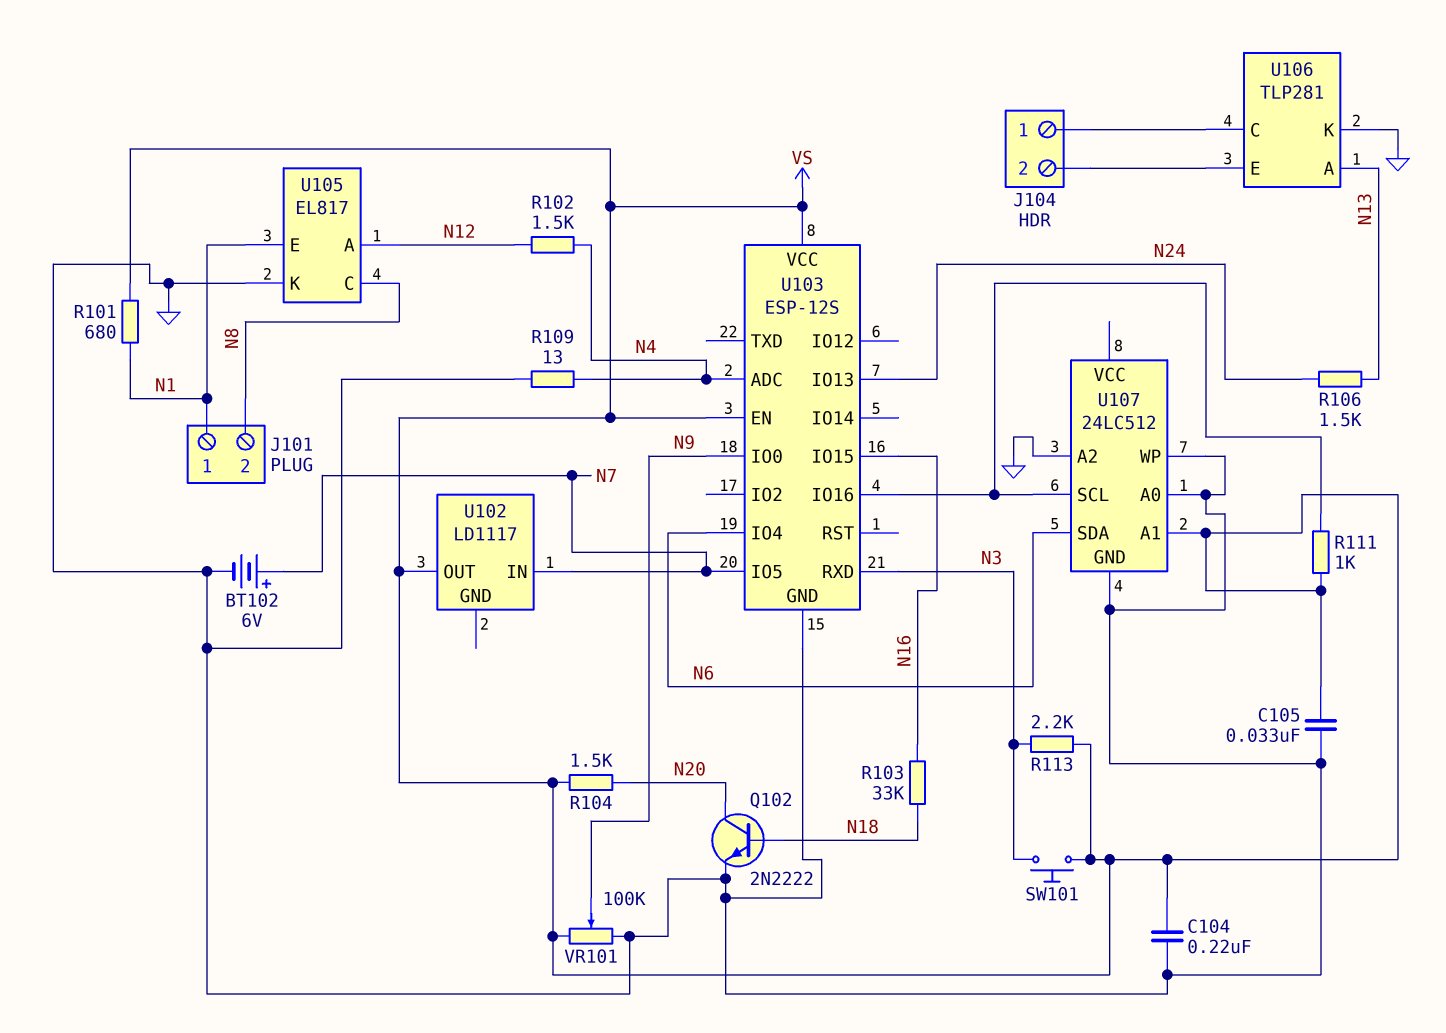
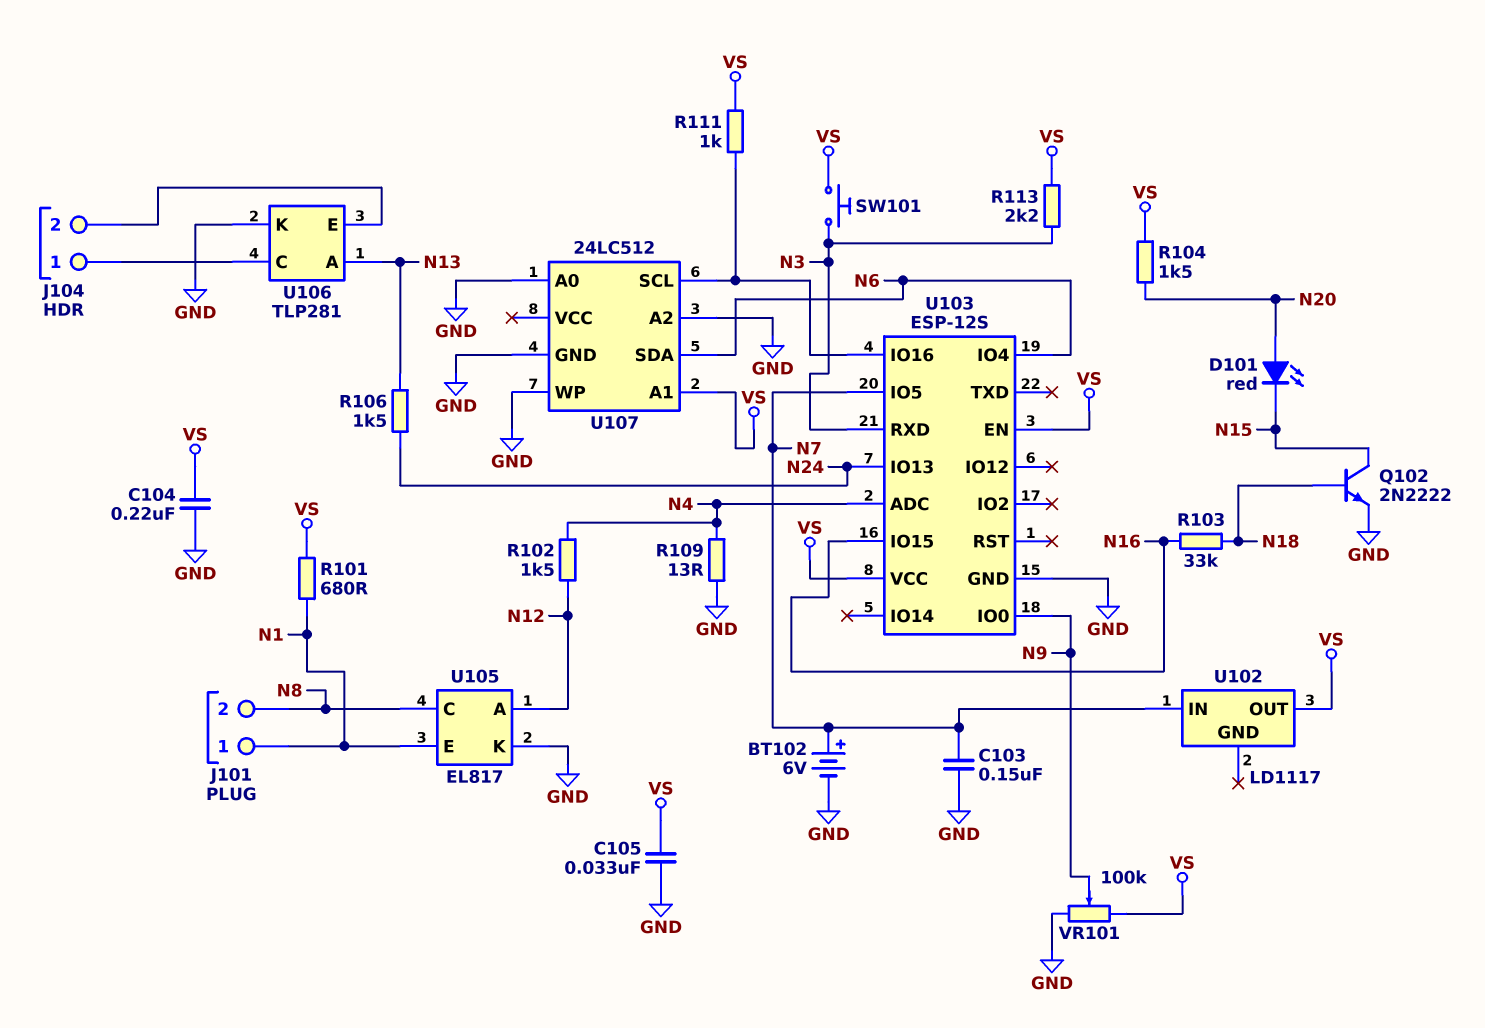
C103: none -> 150nF (GND, N7)
D101: none -> LED red (A N20, K N15)
Q102: NPN 2N2222 (B N18, C N20, E GND) -> NPN 2N2222 (B N18, C N15, E GND)

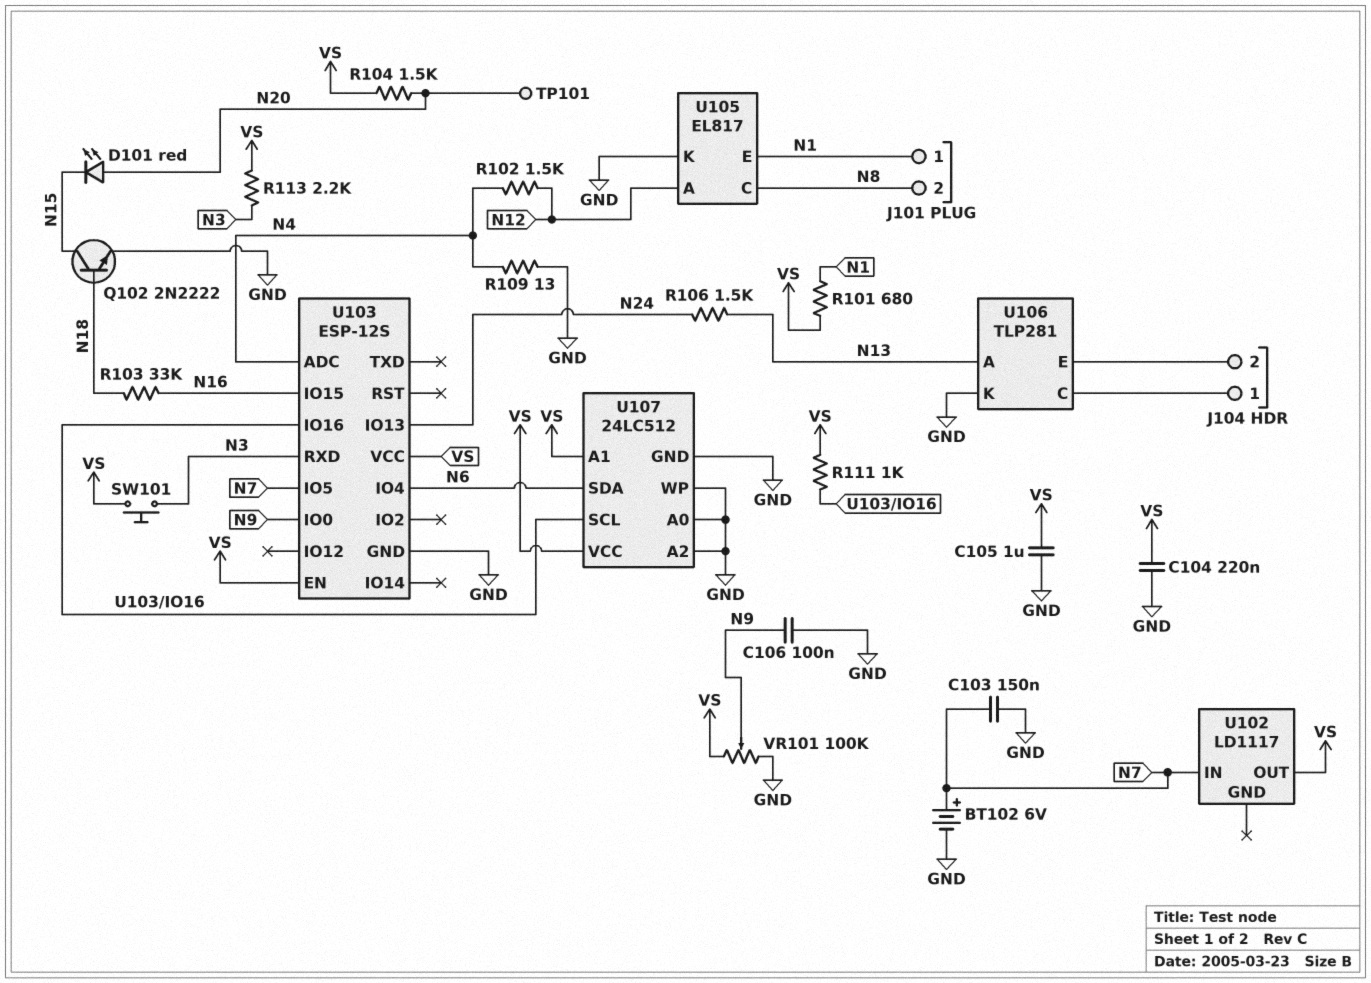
C105: 33nF (GND, VS) -> 1uF (GND, VS)
C106: none -> 100nF (GND, N9)
TP101: none -> test point (N20)
U107 pin VCC: none -> VS

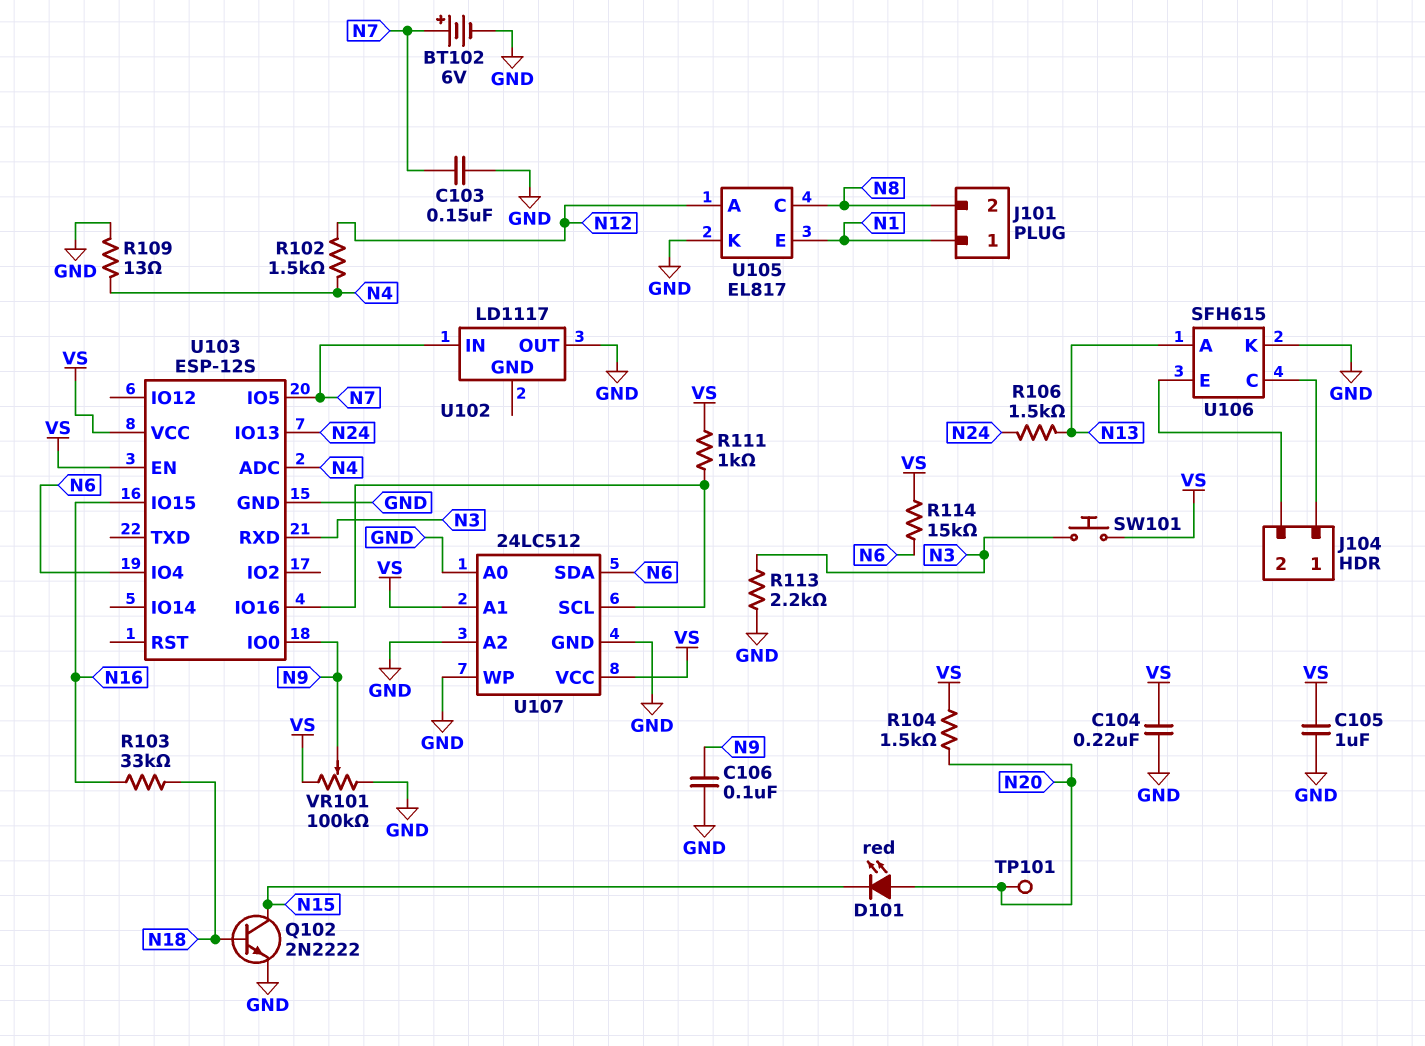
R101: 680 (N1, VS) -> none
R113: 2.2k (N3, VS) -> 2.2k (GND, N3)
R114: none -> 15k (N6, VS)
U102 pin OUT: VS -> GND
U106: TLP281 -> SFH615

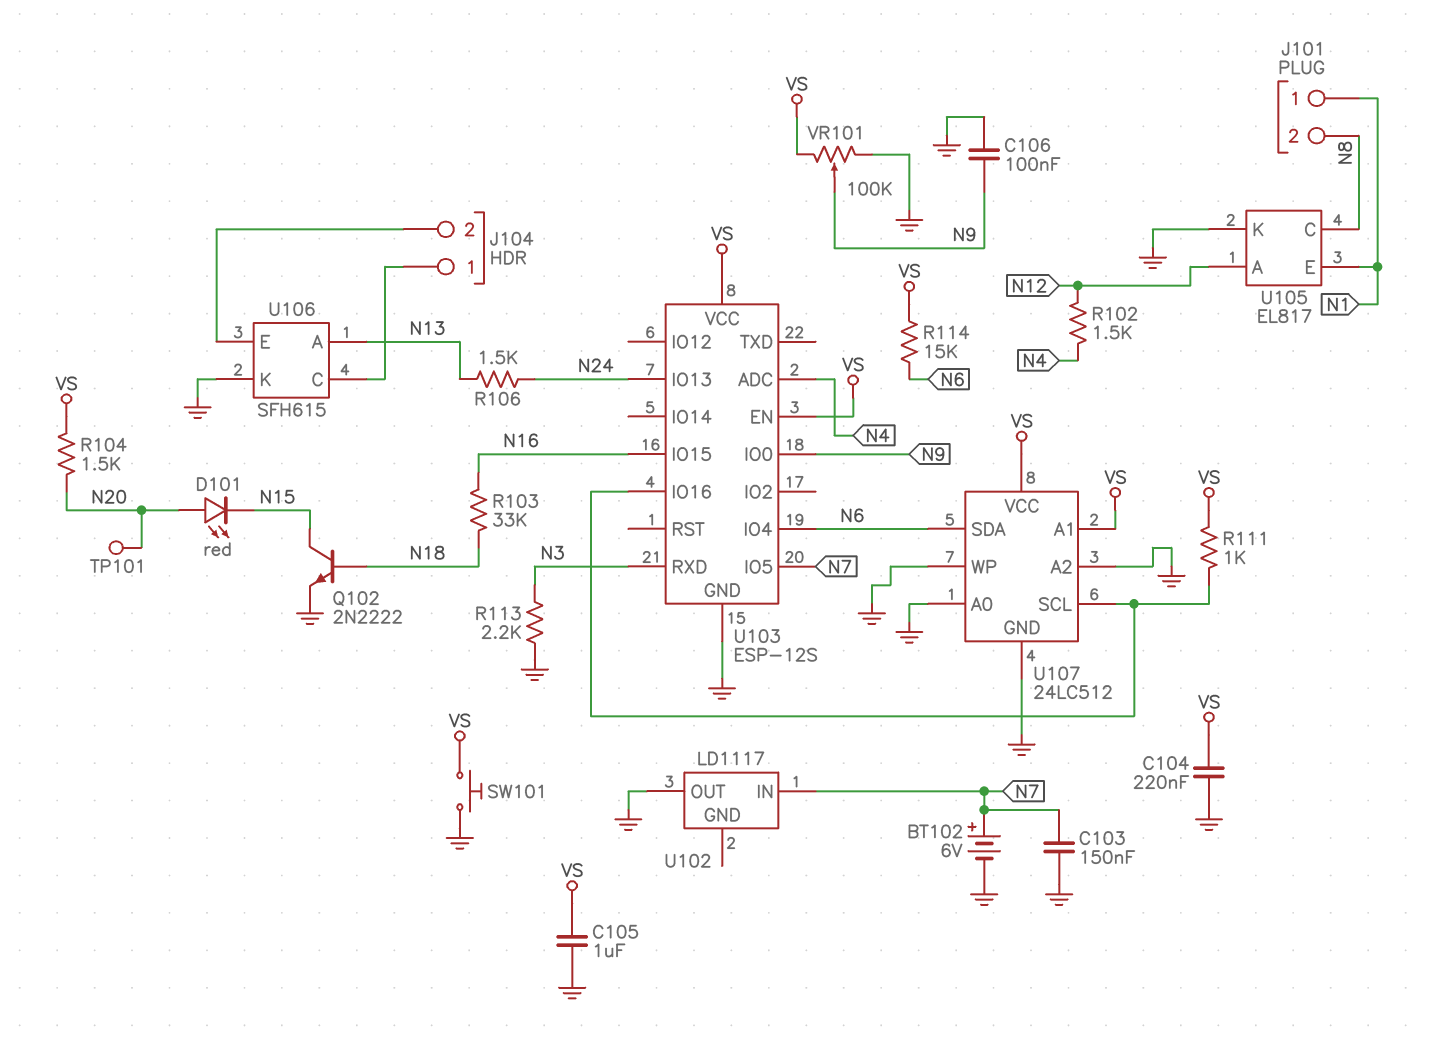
R109: 13 (GND, N4) -> none
SW101: button (N3, VS) -> button (GND, VS)

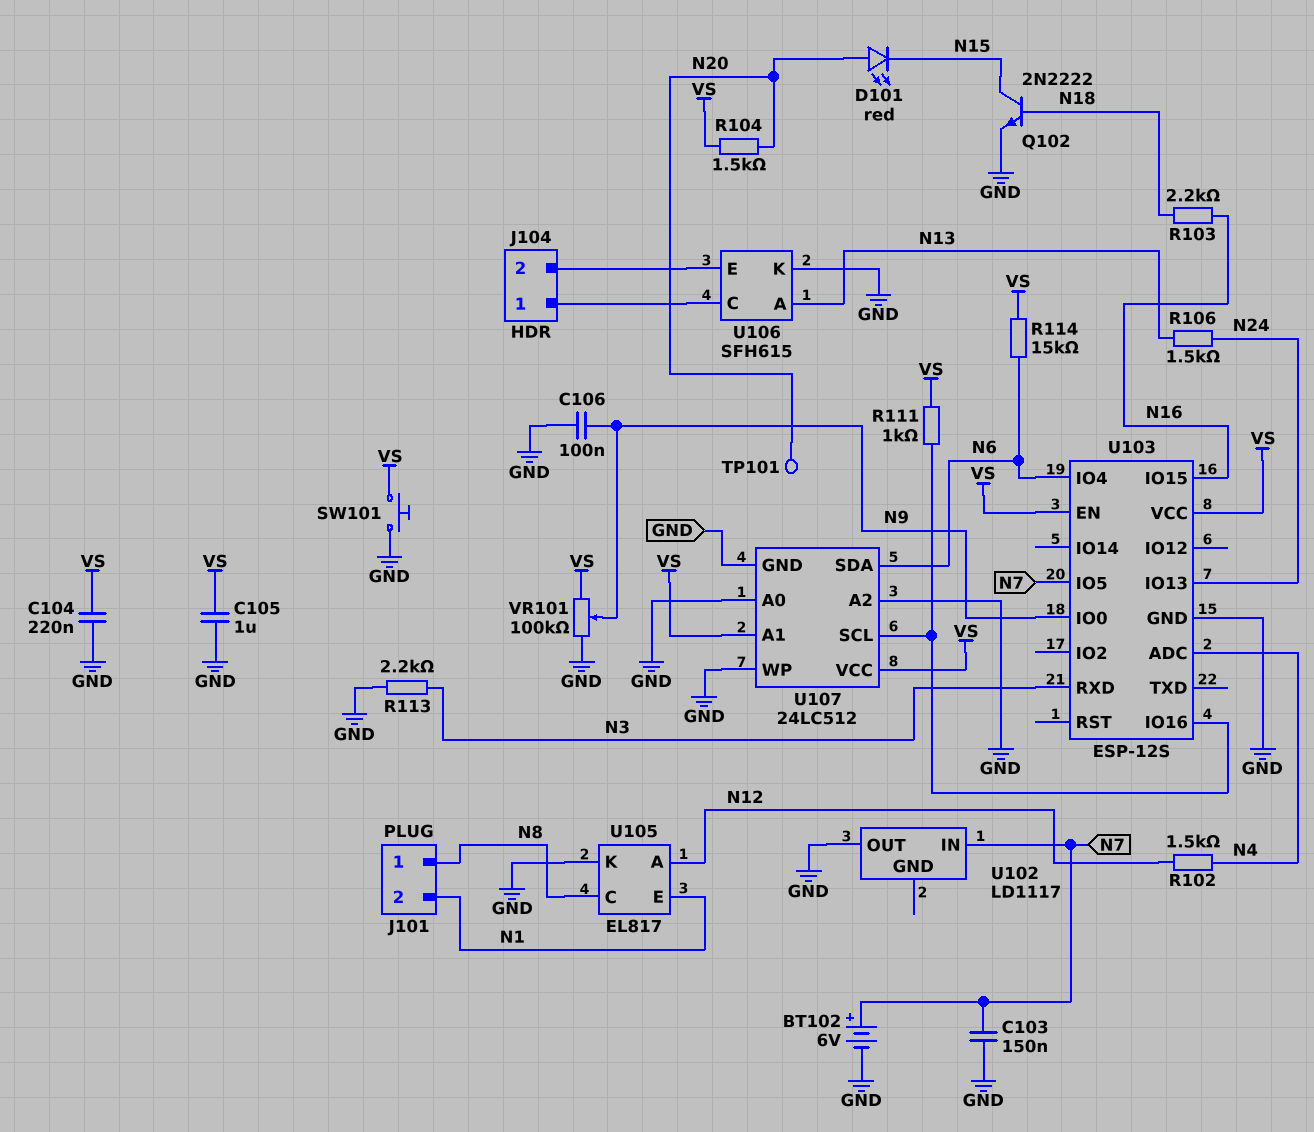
J101 pin 1: N1 -> N8
J101 pin 2: N8 -> N1
R103: 33k (N16, N18) -> 2.2k (N16, N18)

